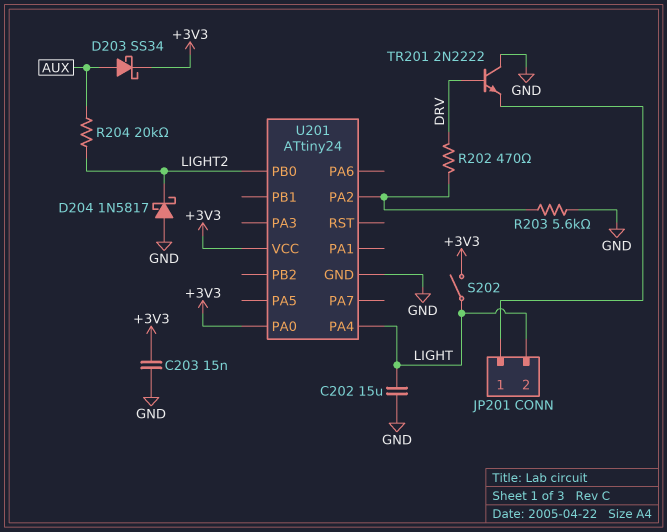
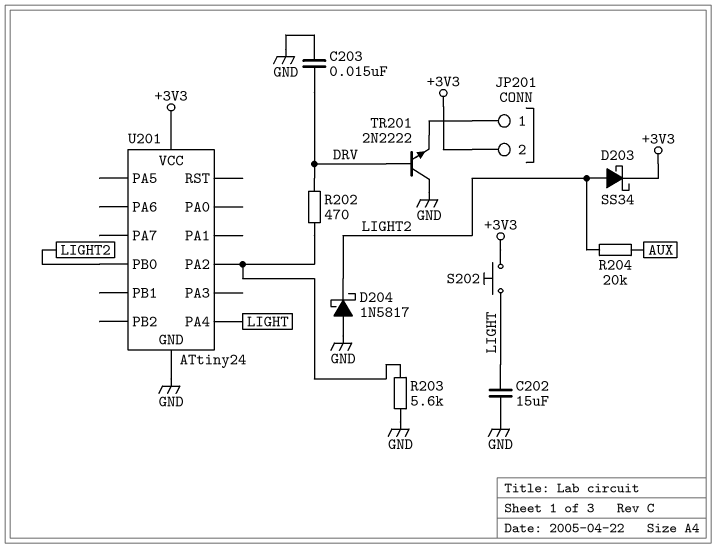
C203: 15nF (+3V3, GND) -> 15nF (DRV, GND)
D203: schottky SS34 (A AUX, K +3V3) -> schottky SS34 (A LIGHT2, K +3V3)
JP201 pin 2: LIGHT -> +3V3
S202: switch (+3V3, LIGHT) -> button (+3V3, LIGHT)
U201 pin PA0: +3V3 -> none

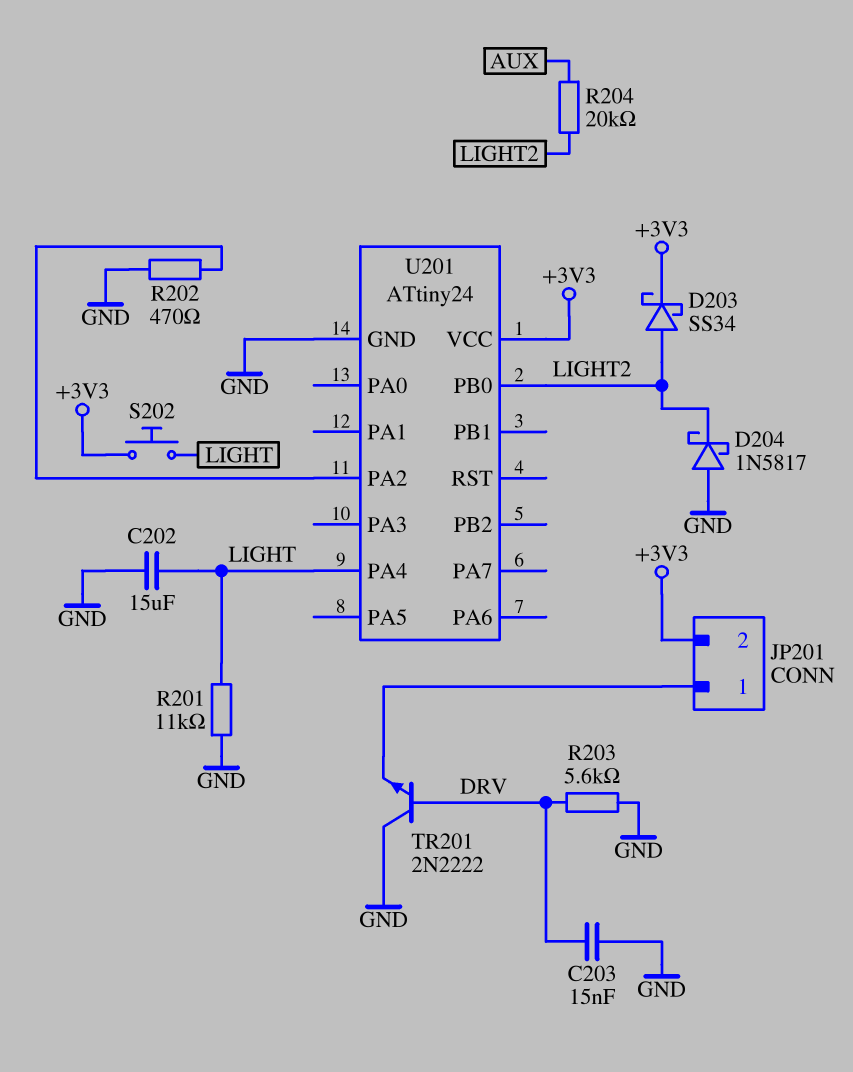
R201: none -> 11k (GND, LIGHT)
R202: 470 (DRV, U201/PA2) -> 470 (GND, U201/PA2)
R203: 5.6k (GND, U201/PA2) -> 5.6k (DRV, GND)

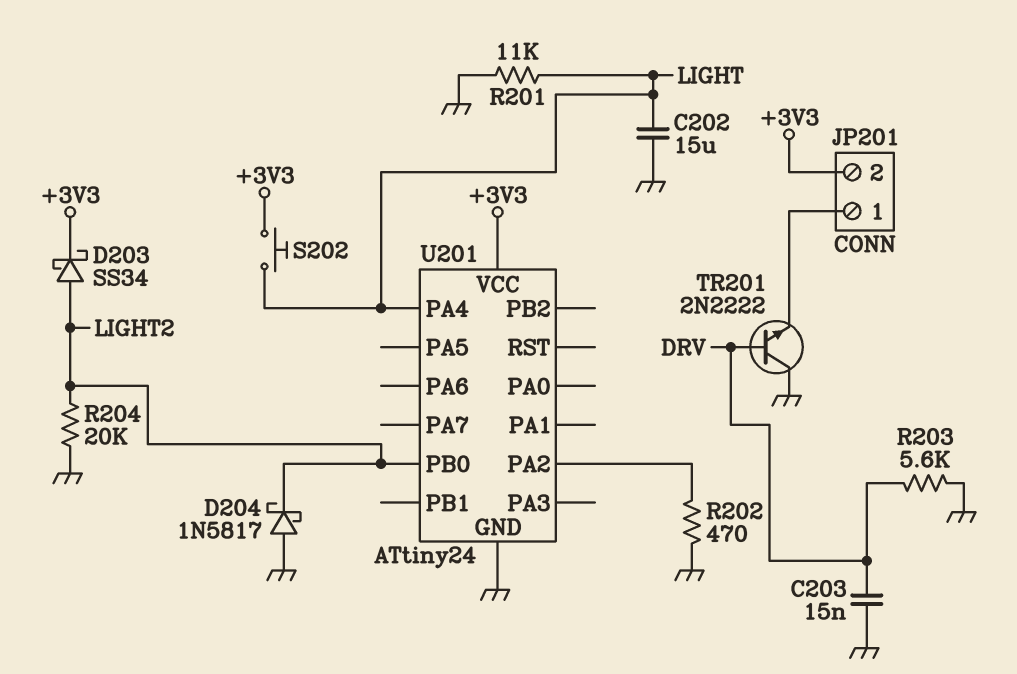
R204: 20k (AUX, LIGHT2) -> 20k (GND, LIGHT2)

